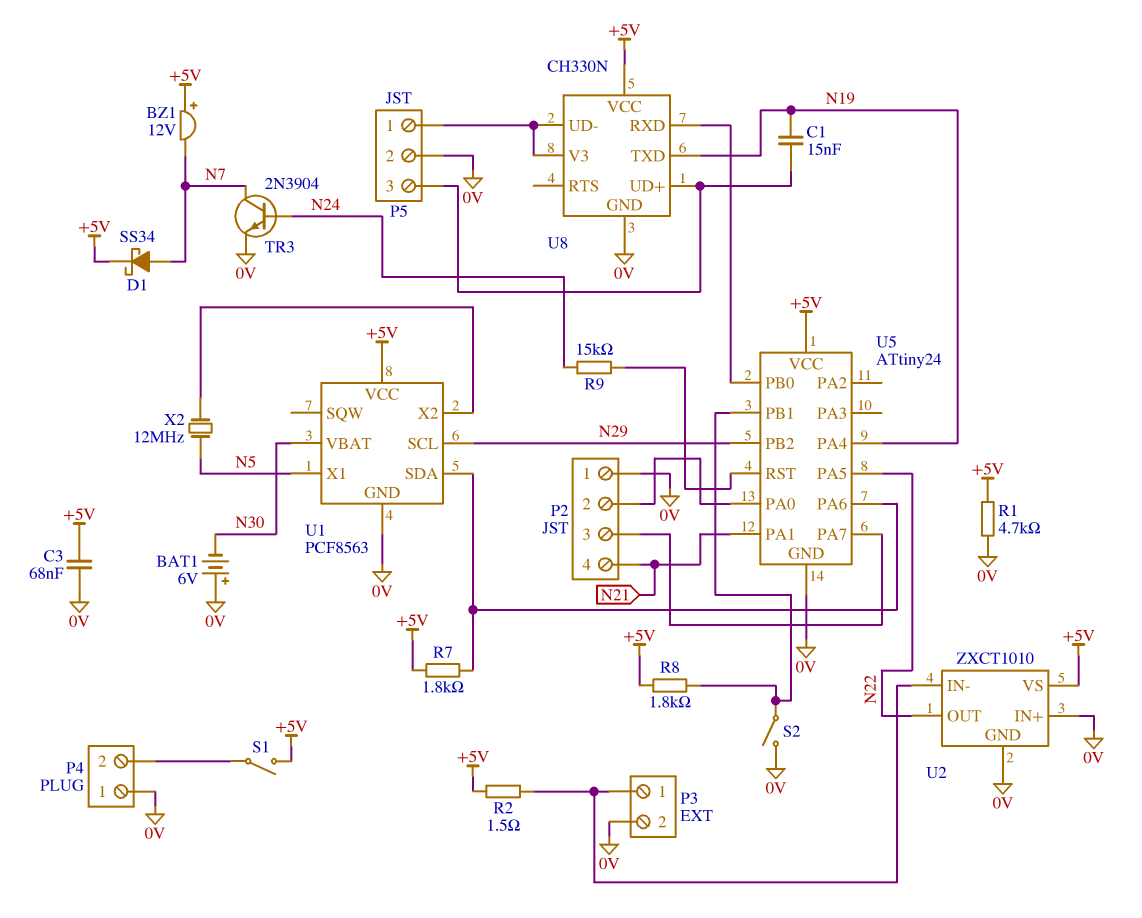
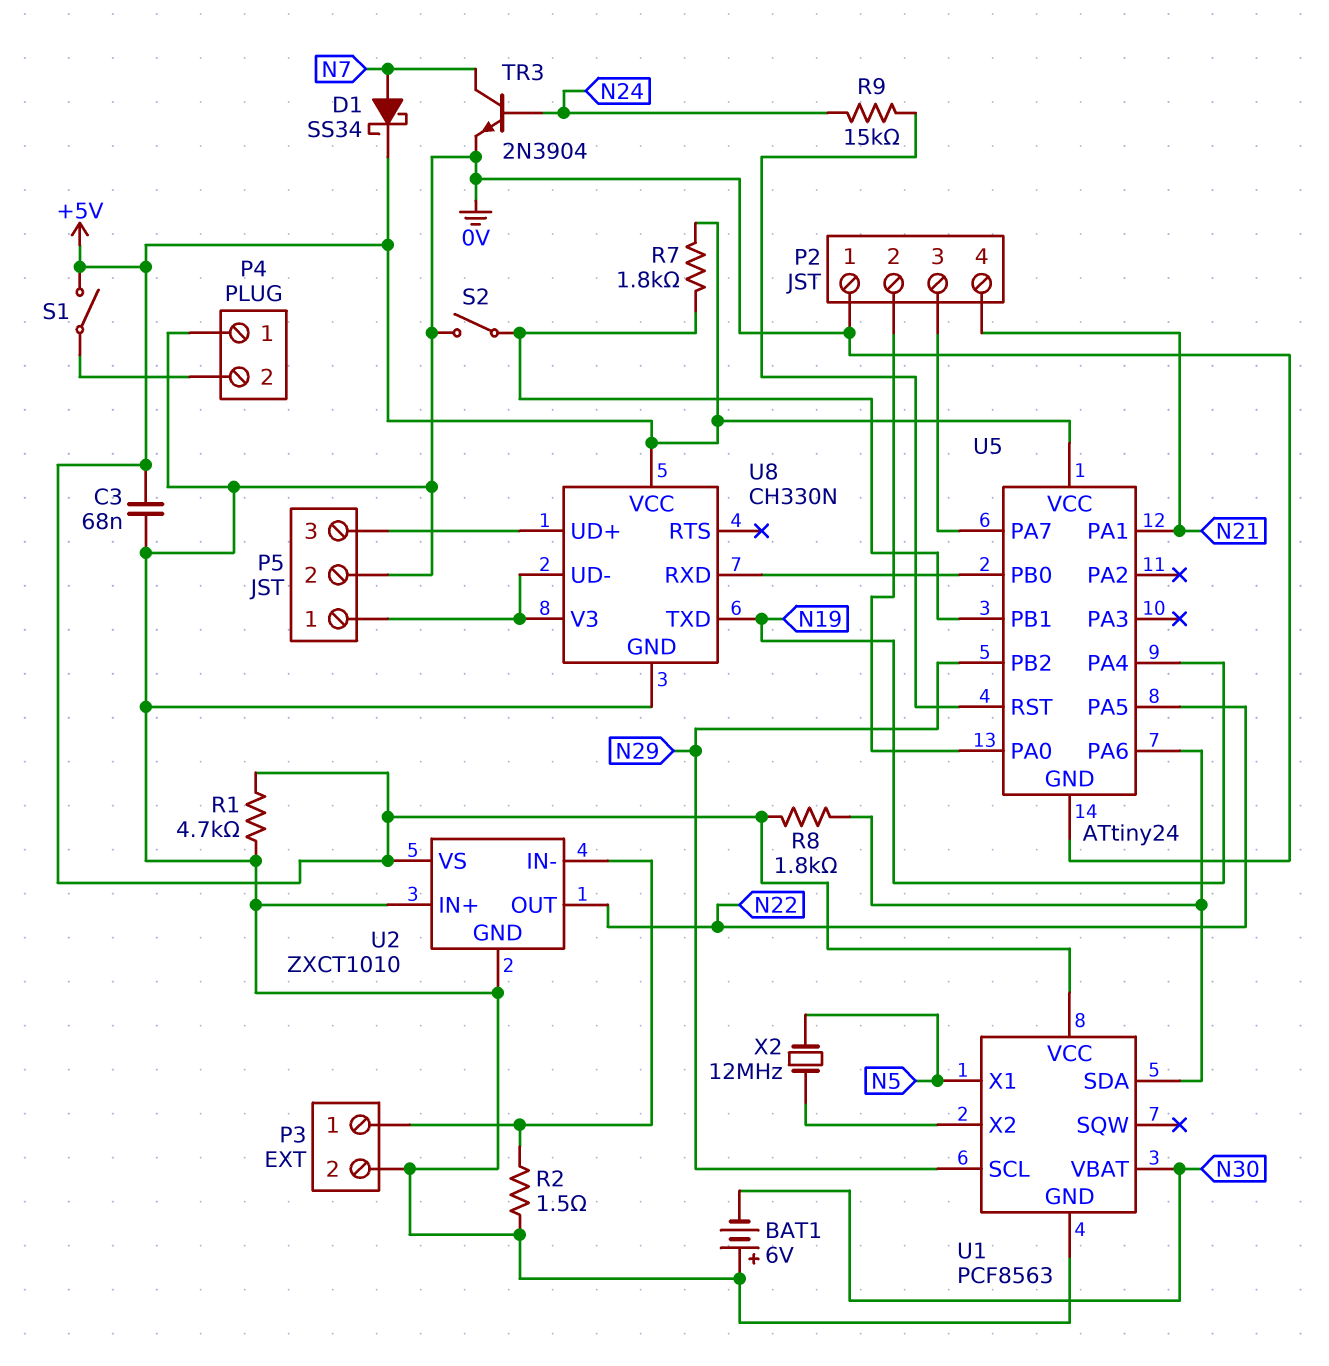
BZ1: buzzer 12V (plus +5V, minus N7) -> none
C1: 15nF (N19, P5/3) -> none
R2: 1.5 (+5V, P3/1) -> 1.5 (0V, P3/1)
R7: 1.8k (+5V, U1/SDA) -> 1.8k (+5V, U5/PB1)
R8: 1.8k (+5V, U5/PB1) -> 1.8k (+5V, U1/SDA)

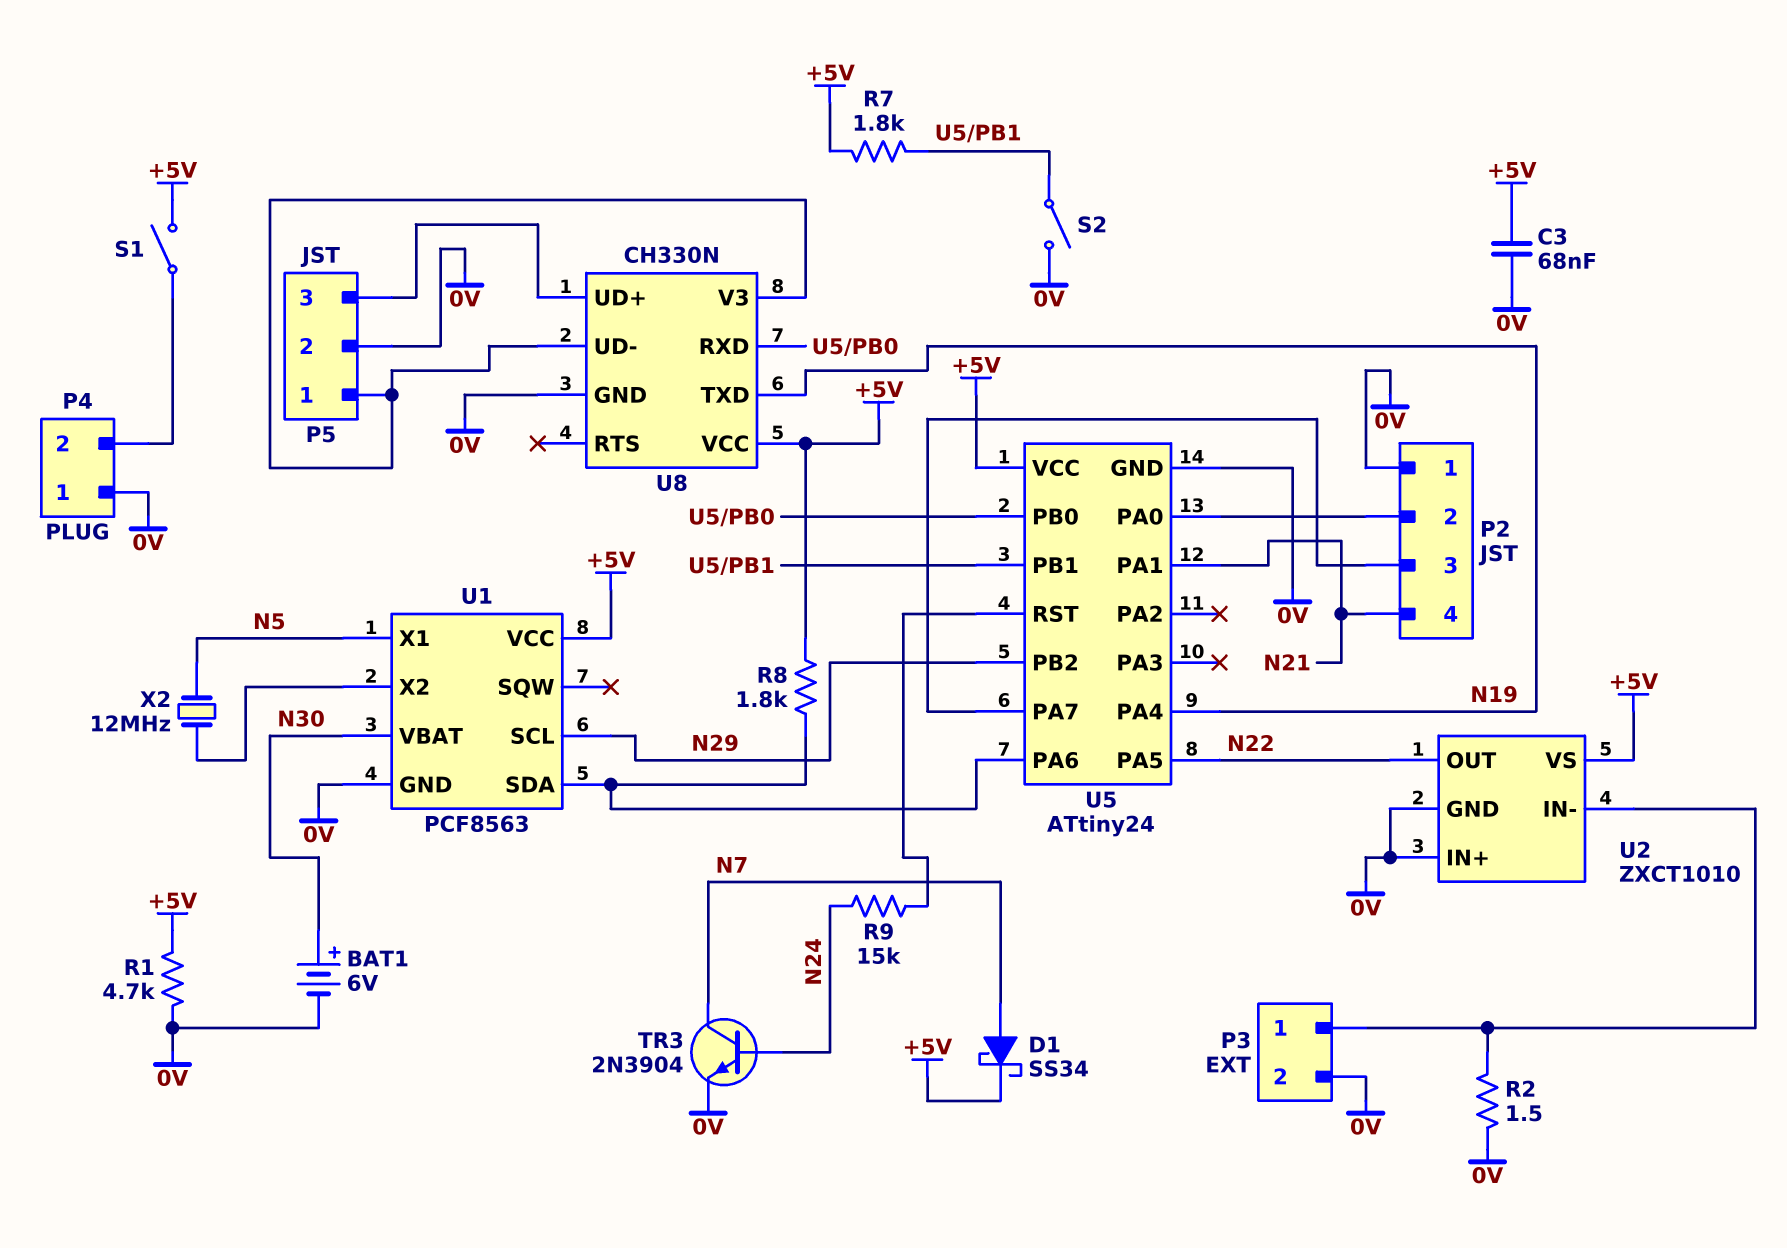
BAT1: 6V (plus 0V, minus N30) -> 6V (plus N30, minus 0V)

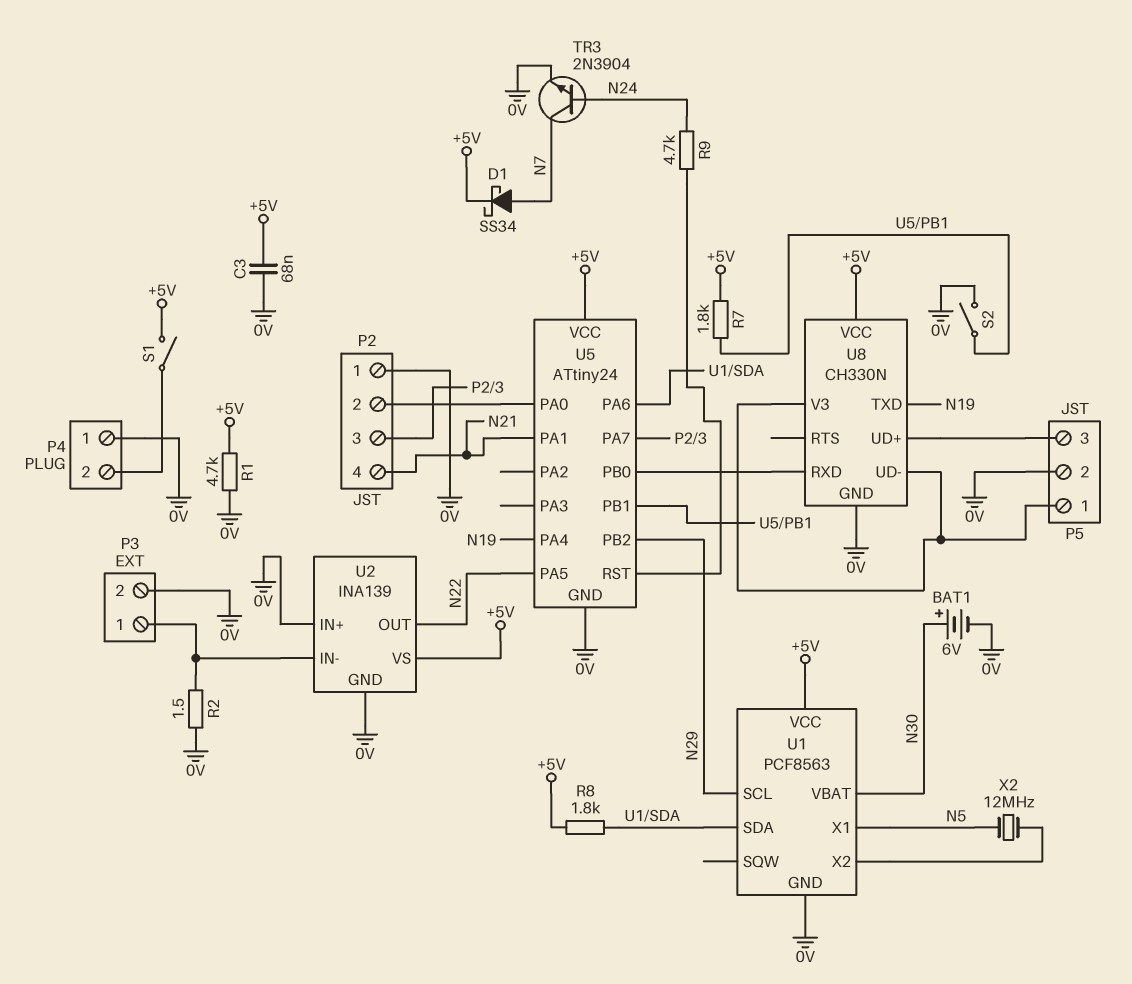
R9: 15k (N24, U5/RST) -> 4.7k (N24, U5/RST)
U2: ZXCT1010 -> INA139

